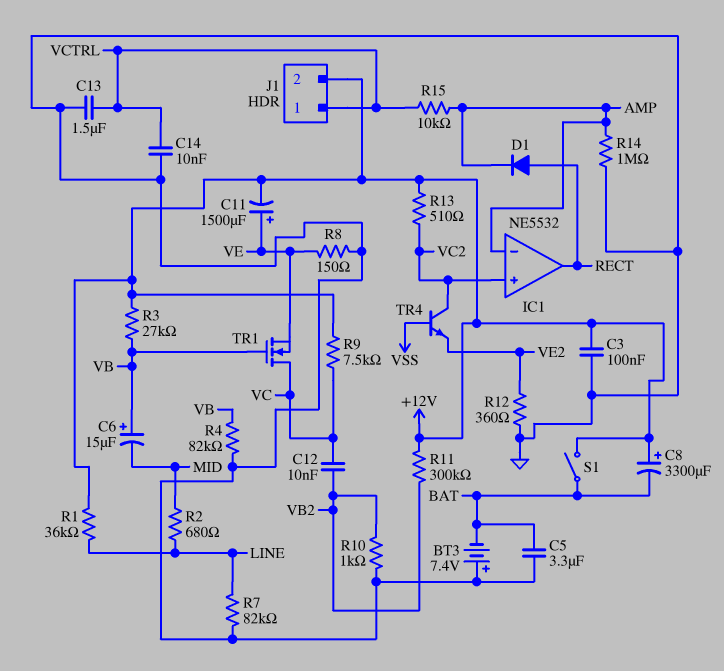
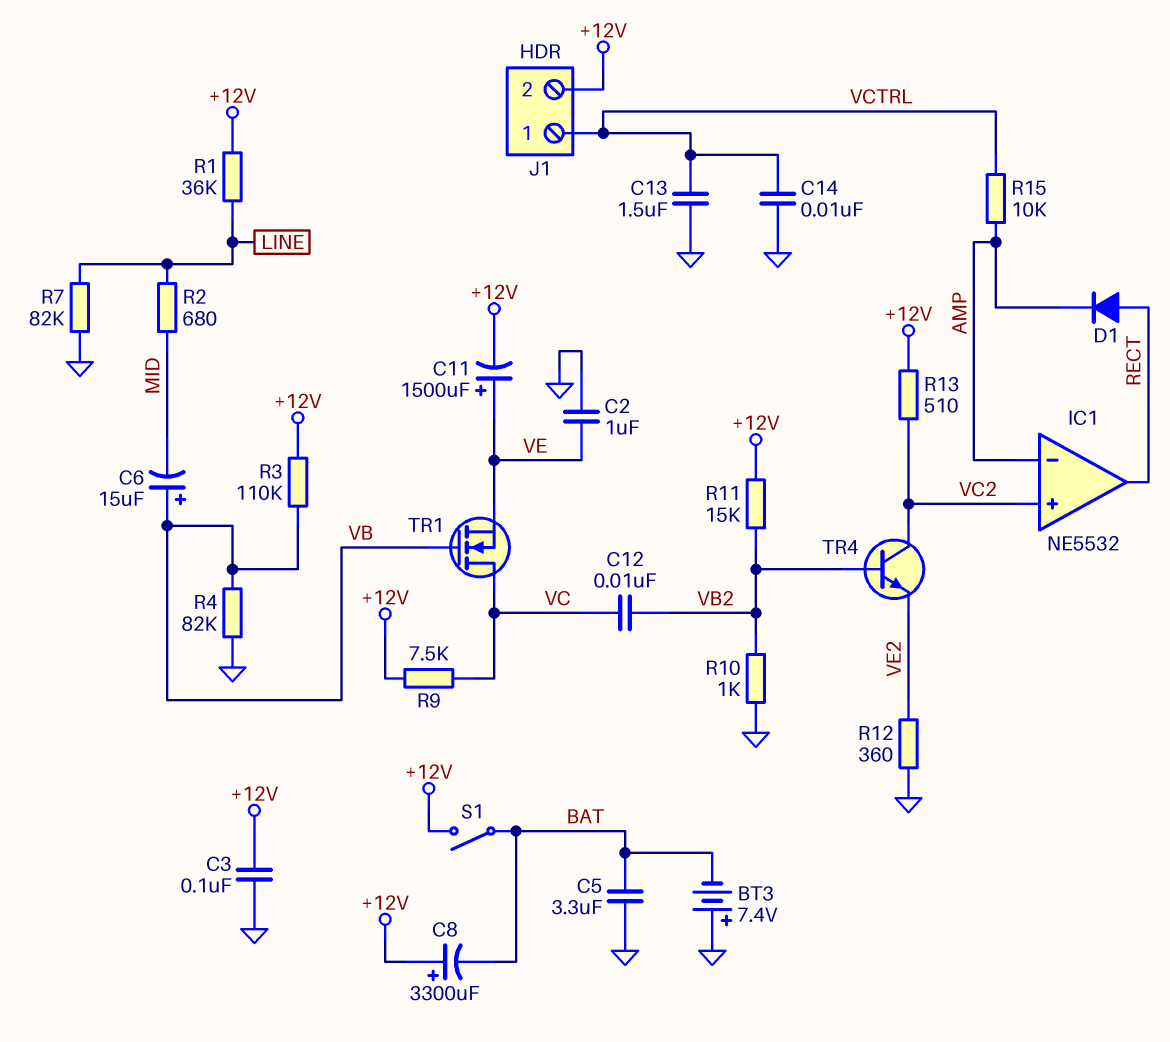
C2: none -> 1uF (GND, VE)
R3: 27k (+12V, VB) -> 110k (+12V, VB)
R8: 150 (GND, VE) -> none
R11: 300k (+12V, VB2) -> 15k (+12V, VB2)
R14: 1M (AMP, GND) -> none
TR4: NPN (B VSS, C VC2, E VE2) -> NPN (B VB2, C VC2, E VE2)

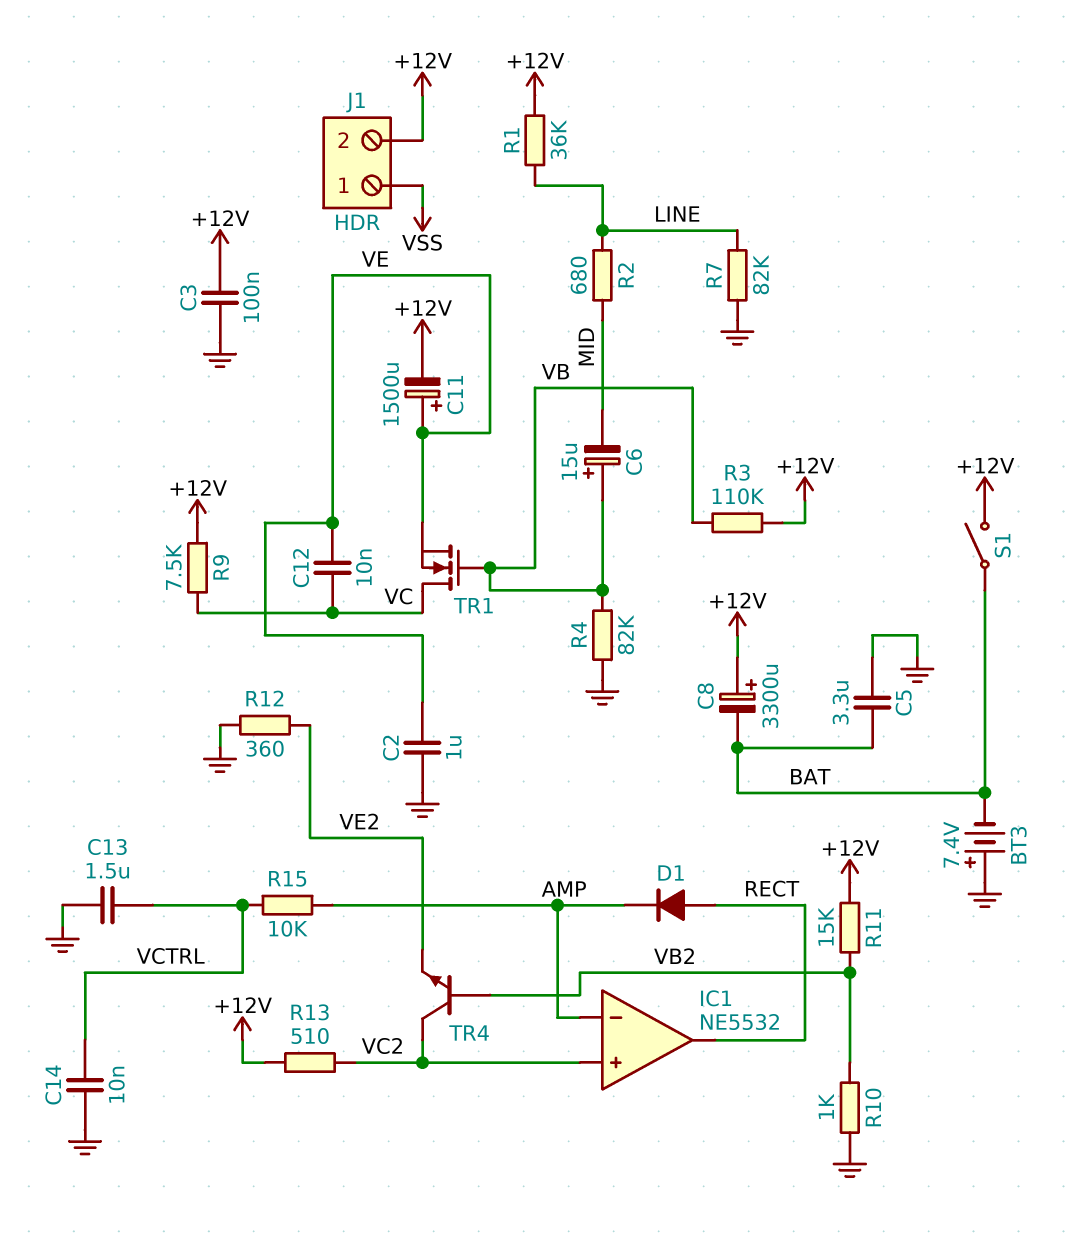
C12: 10nF (VB2, VC) -> 10nF (VC, VE)
J1 pin 1: VCTRL -> VSS

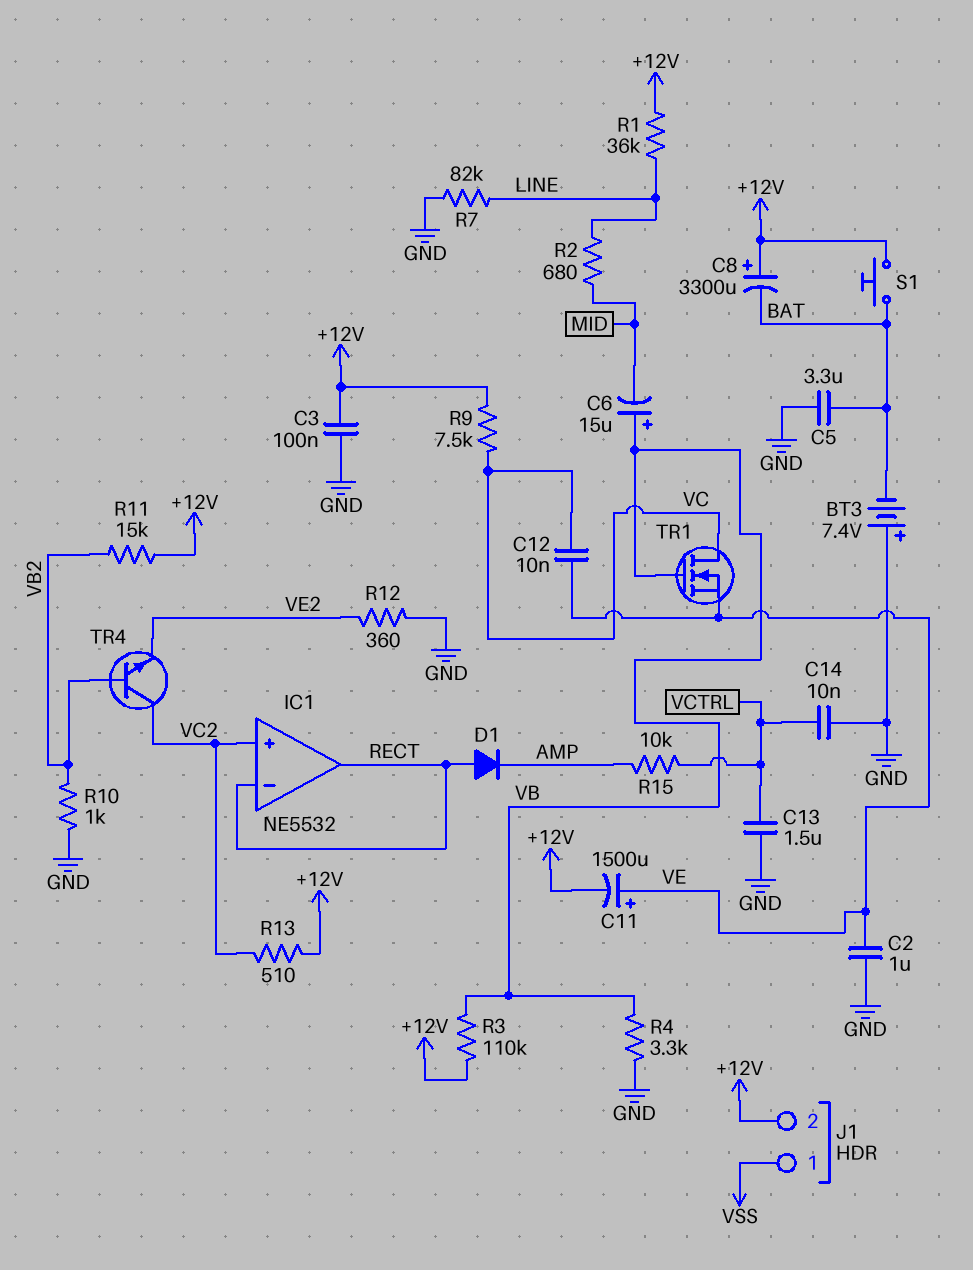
IC1 pin in-: AMP -> RECT
R4: 82k (GND, VB) -> 3.3k (GND, VB)
S1: switch (+12V, BAT) -> button (+12V, BAT)

